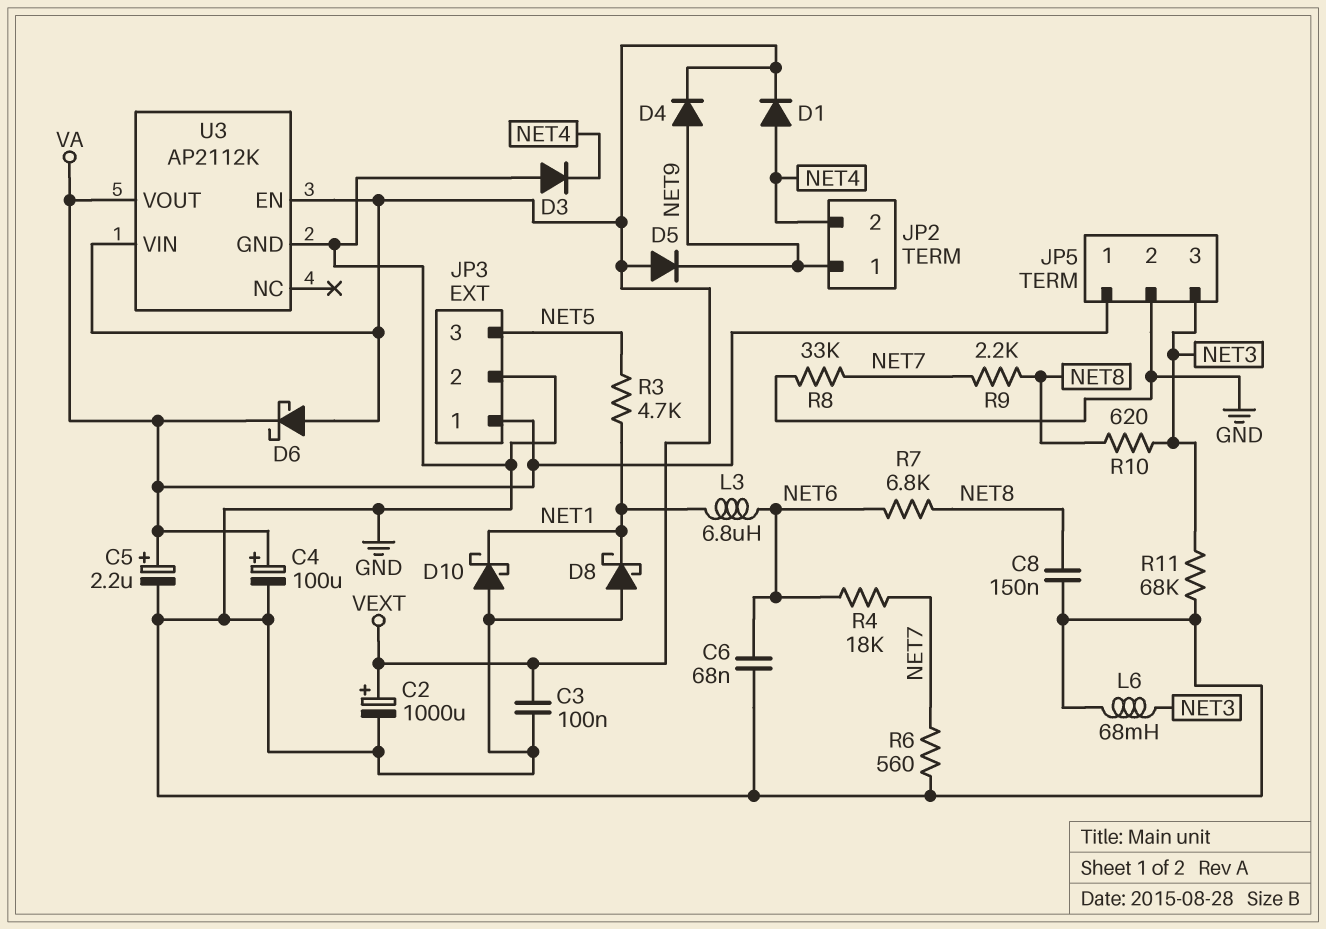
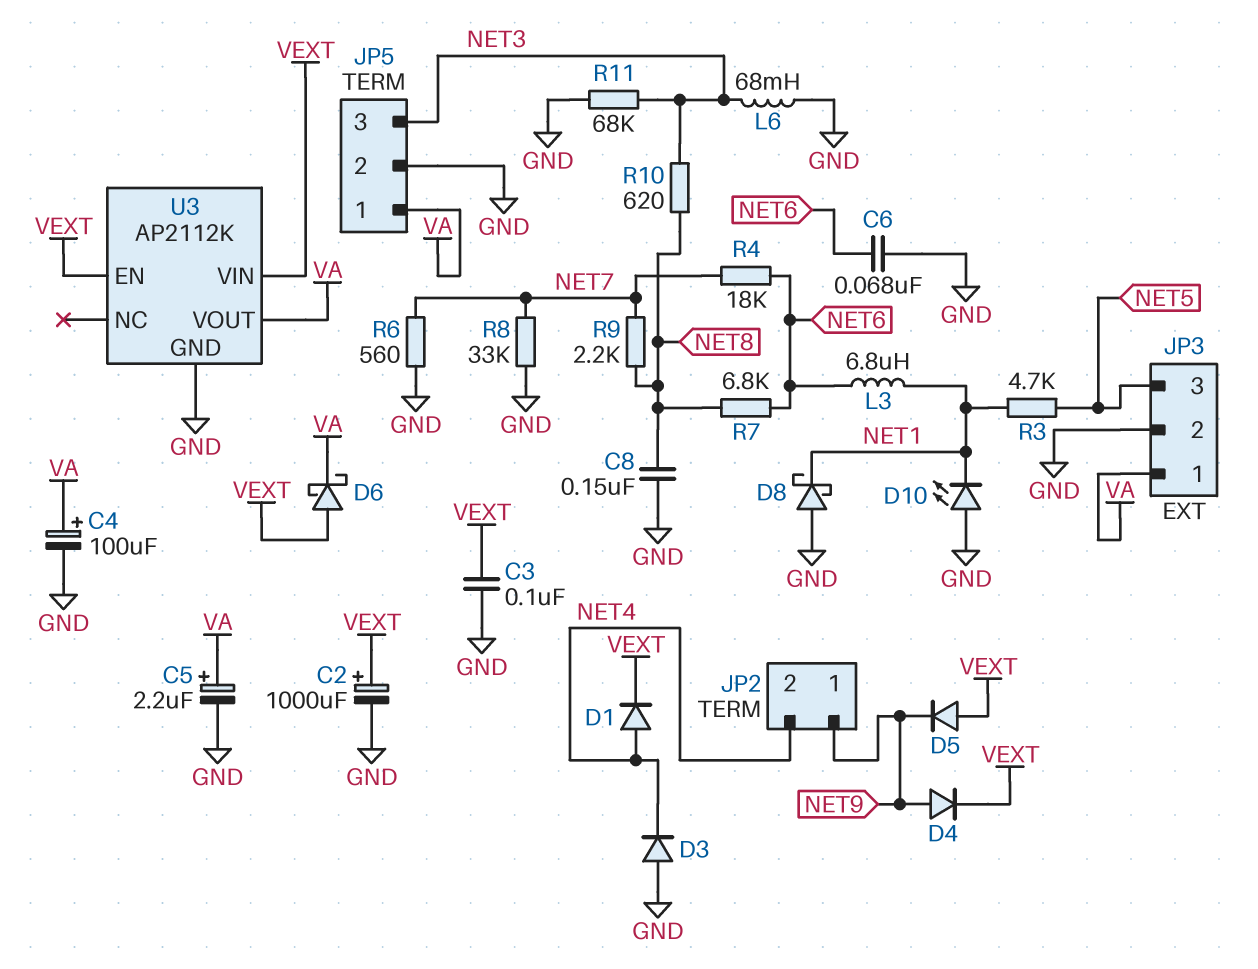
D10: schottky (A GND, K NET1) -> LED (A GND, K NET1)

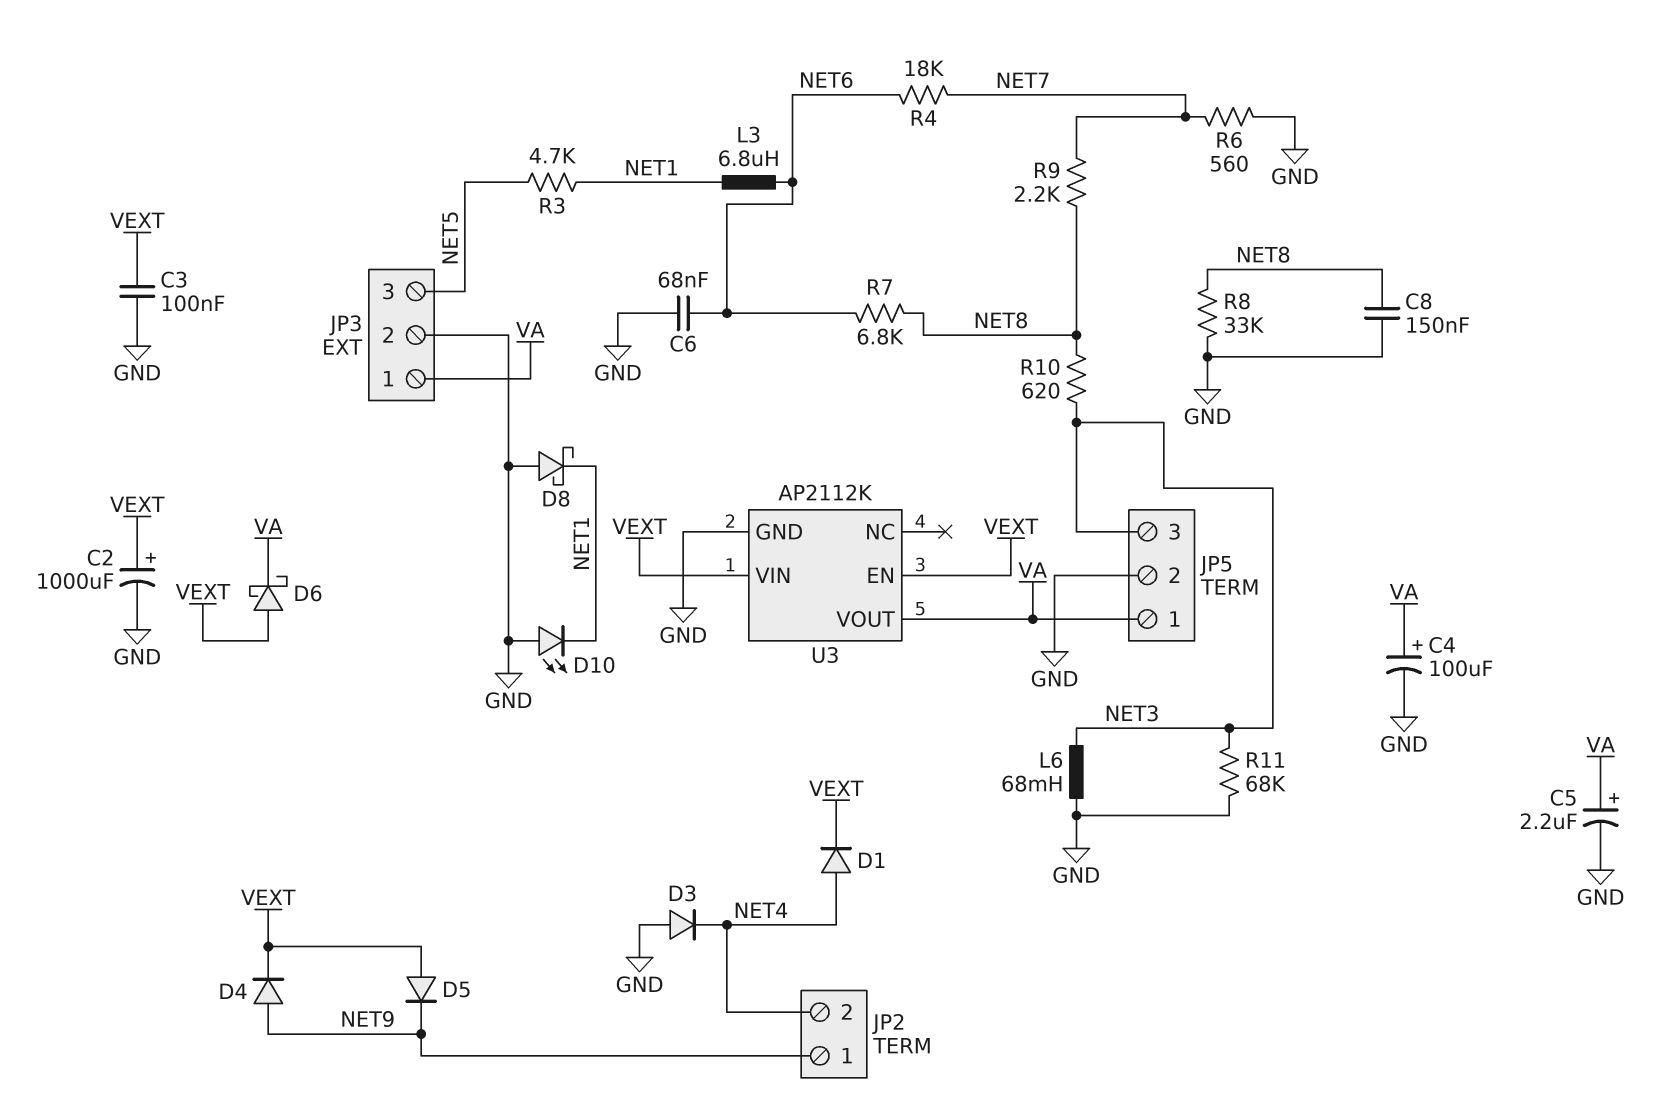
R8: 33k (GND, NET7) -> 33k (GND, NET8)

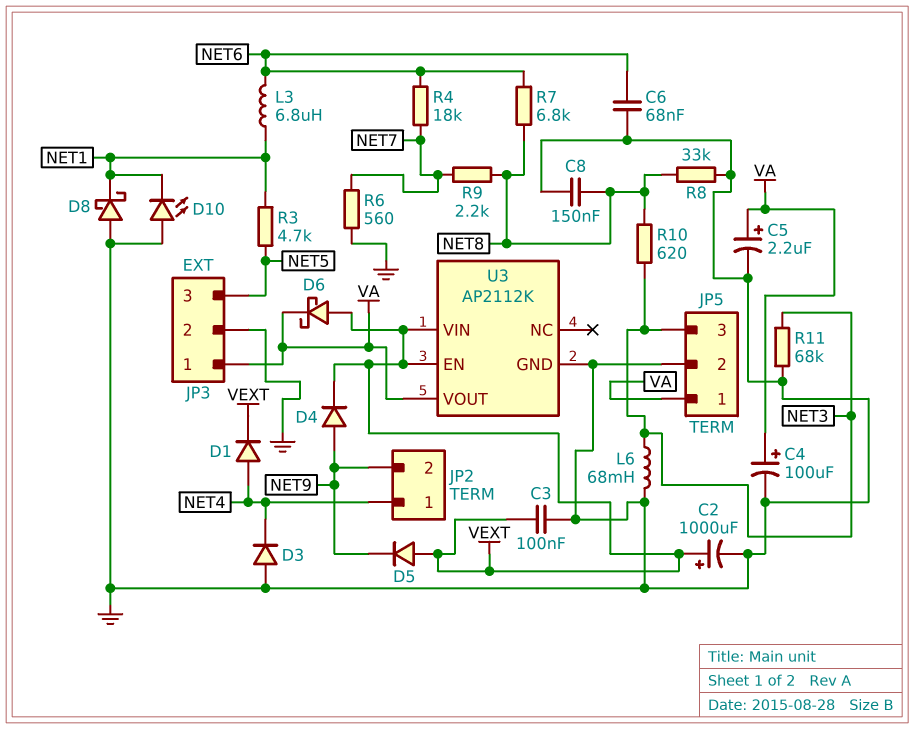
JP2 pin 1: NET9 -> NET4
JP2 pin 2: NET4 -> NET9

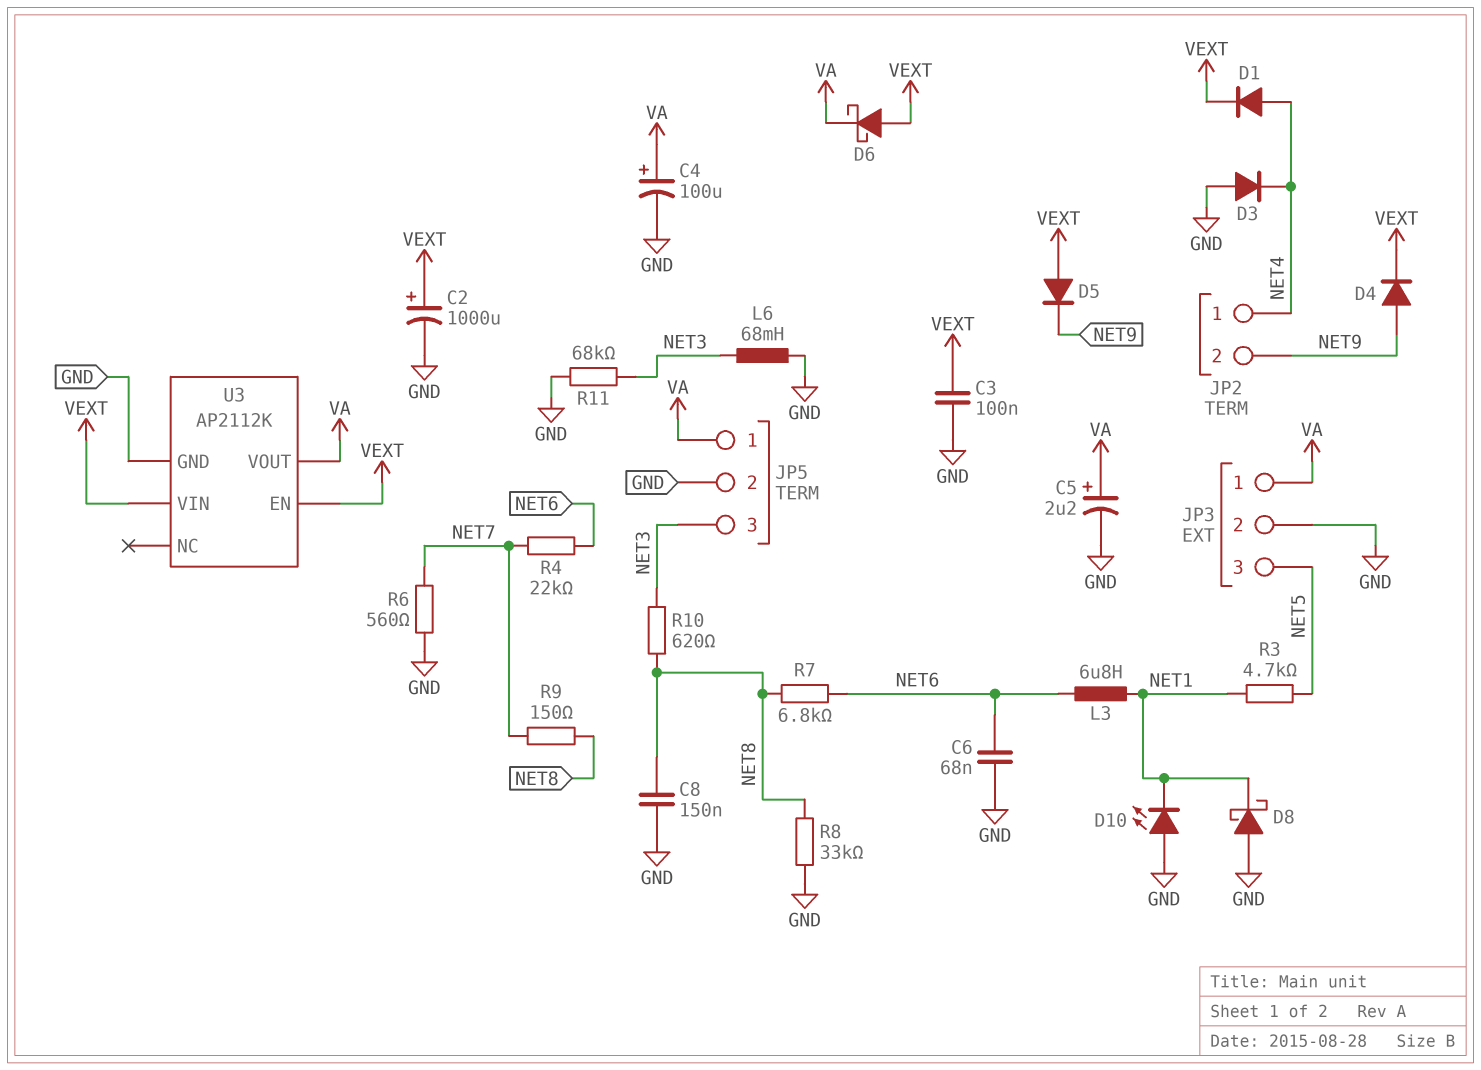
R4: 18k (NET6, NET7) -> 22k (NET6, NET7)
R9: 2.2k (NET7, NET8) -> 150 (NET7, NET8)

